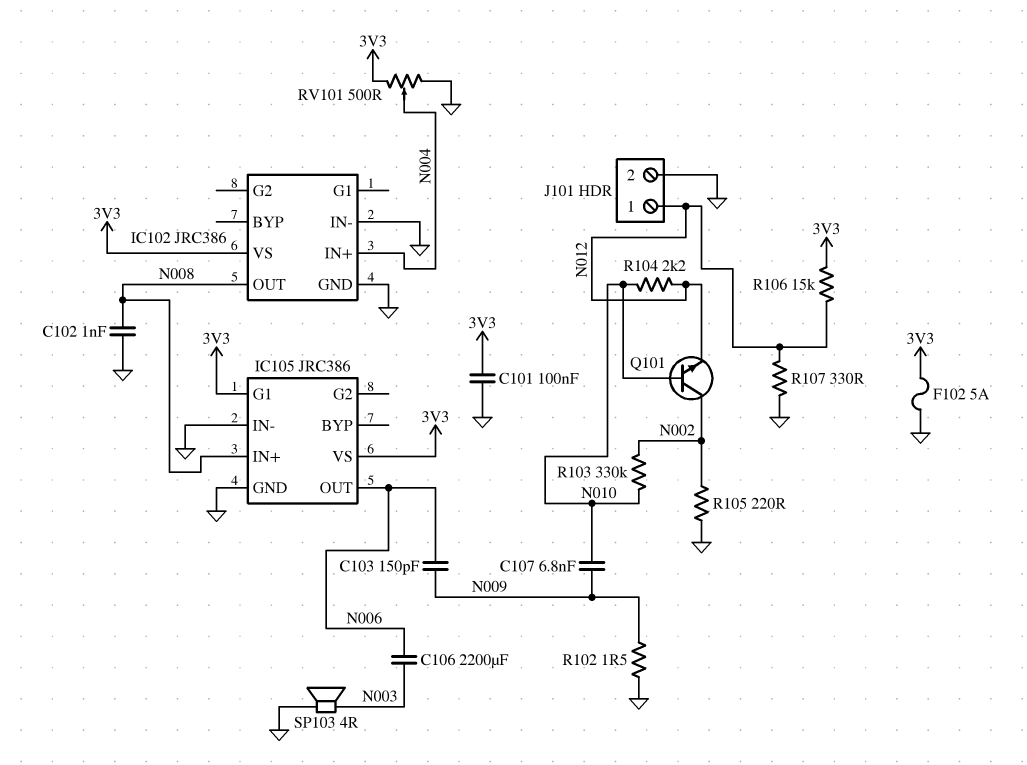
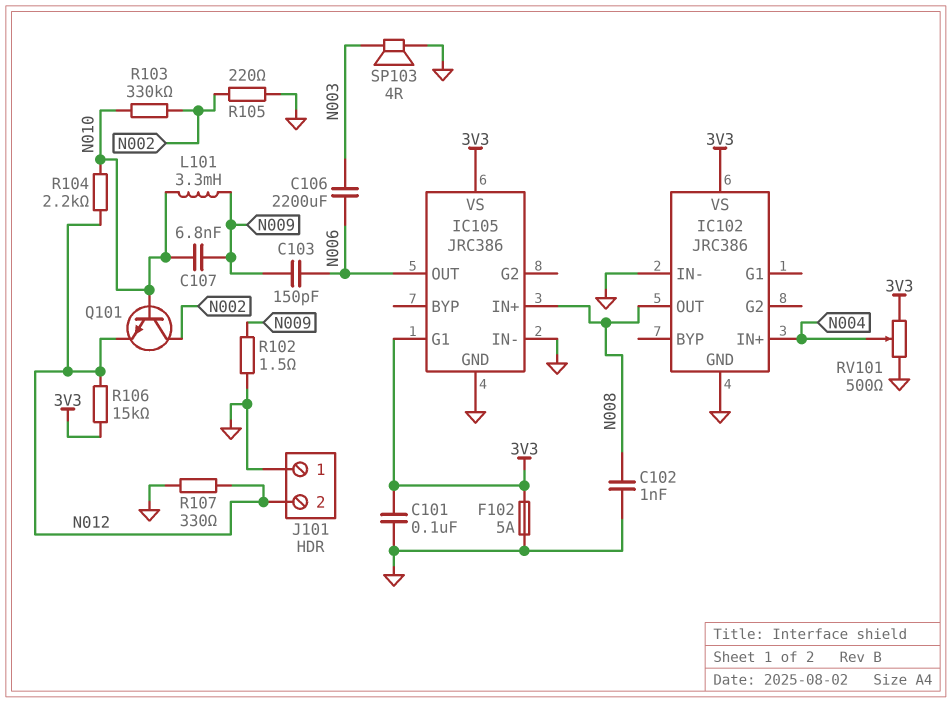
J101 pin 1: N012 -> GND
J101 pin 2: GND -> N012
L101: none -> 3.3mH (N009, N010)

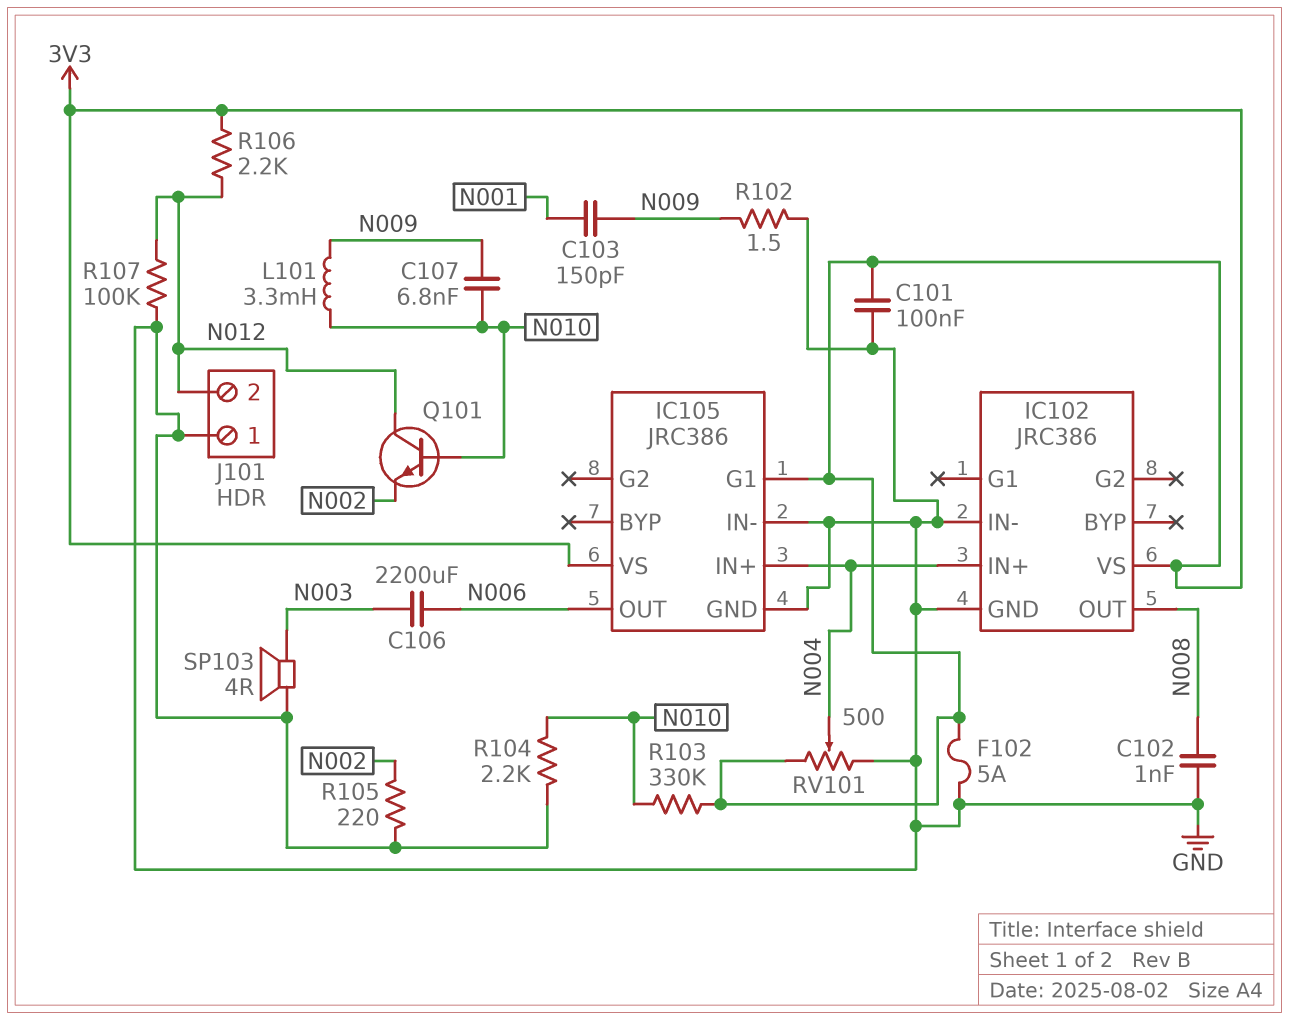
C103: 150pF (N006, N009) -> 150pF (N001, N009)
IC105 pin IN+: N008 -> N004
Q101: NPN (B N010, C N002, E N012) -> NPN (B N010, C N012, E N002)
R103: 330k (N002, N010) -> 330k (3V3, N010)
R104: 2.2k (N010, N012) -> 2.2k (GND, N010)
R106: 15k (3V3, N012) -> 2.2k (3V3, N012)
R107: 330 (GND, N012) -> 100k (GND, N012)

